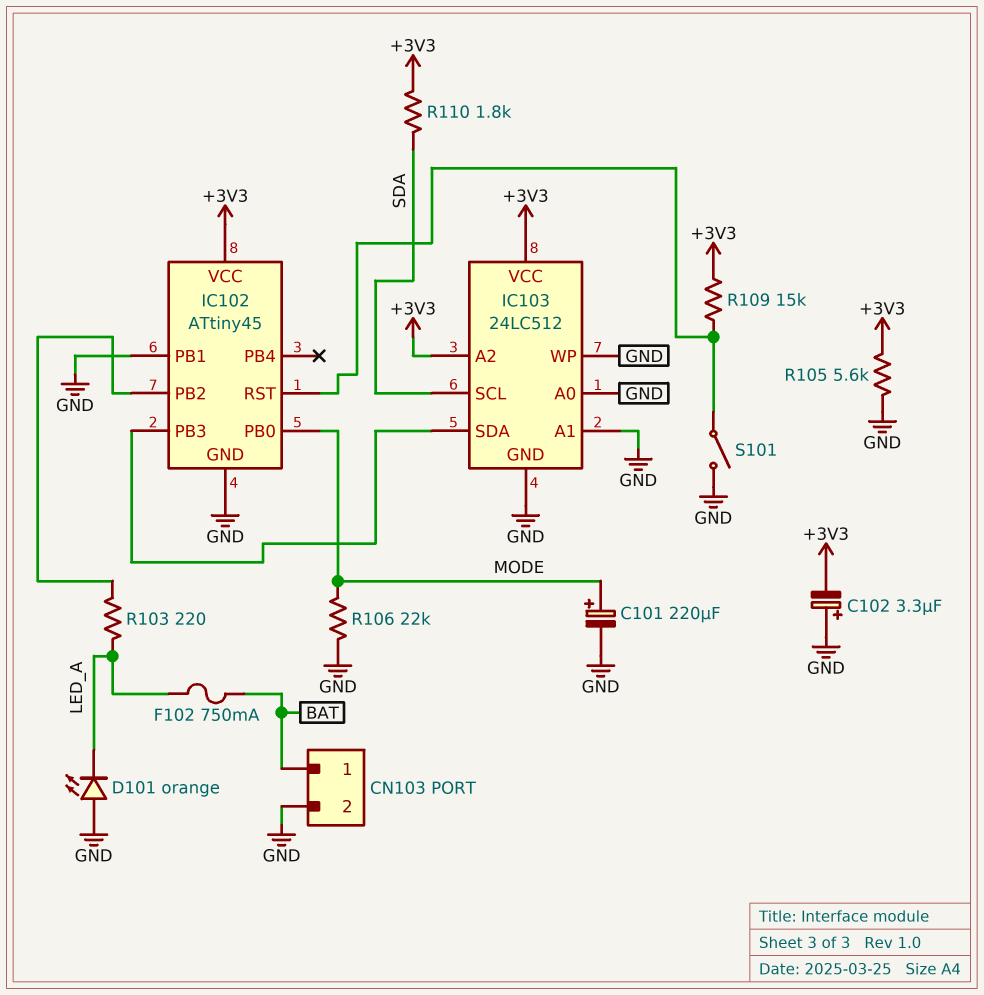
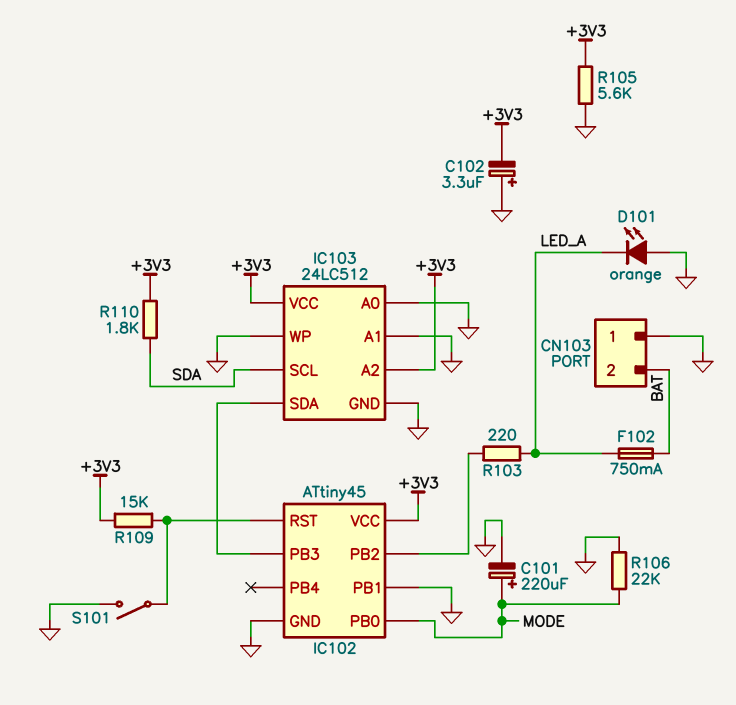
CN103 pin 1: BAT -> GND
CN103 pin 2: GND -> BAT

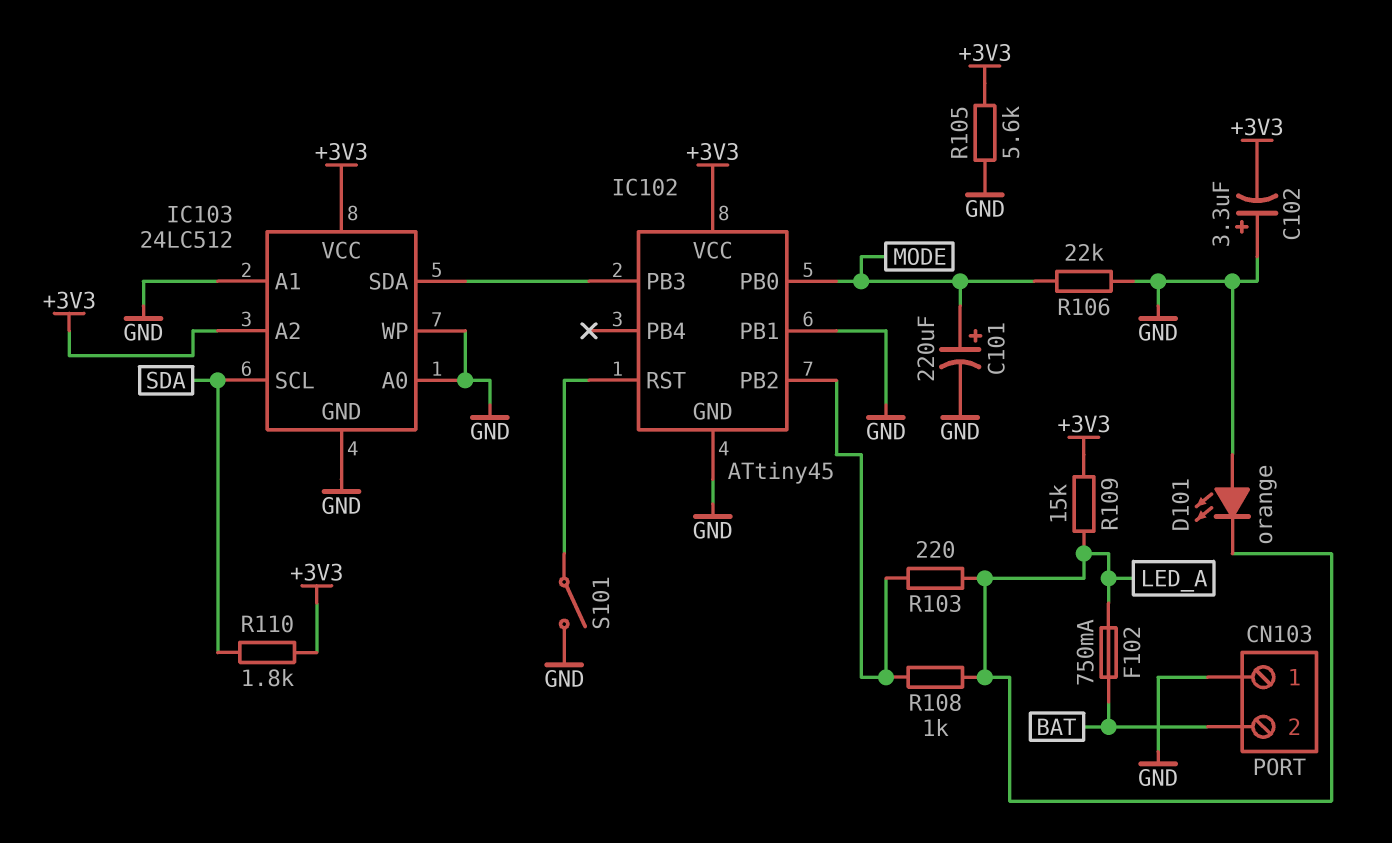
R108: none -> 1k (IC102/PB2, LED_A)
R109: 15k (+3V3, IC102/RST) -> 15k (+3V3, LED_A)

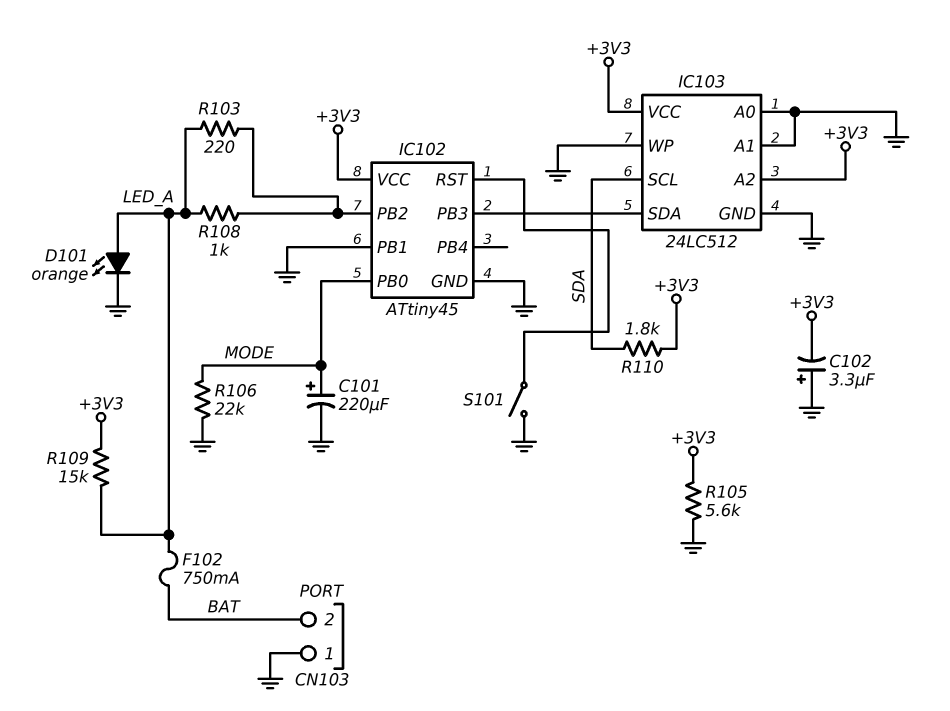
D101: LED orange (A GND, K LED_A) -> LED orange (A LED_A, K GND)

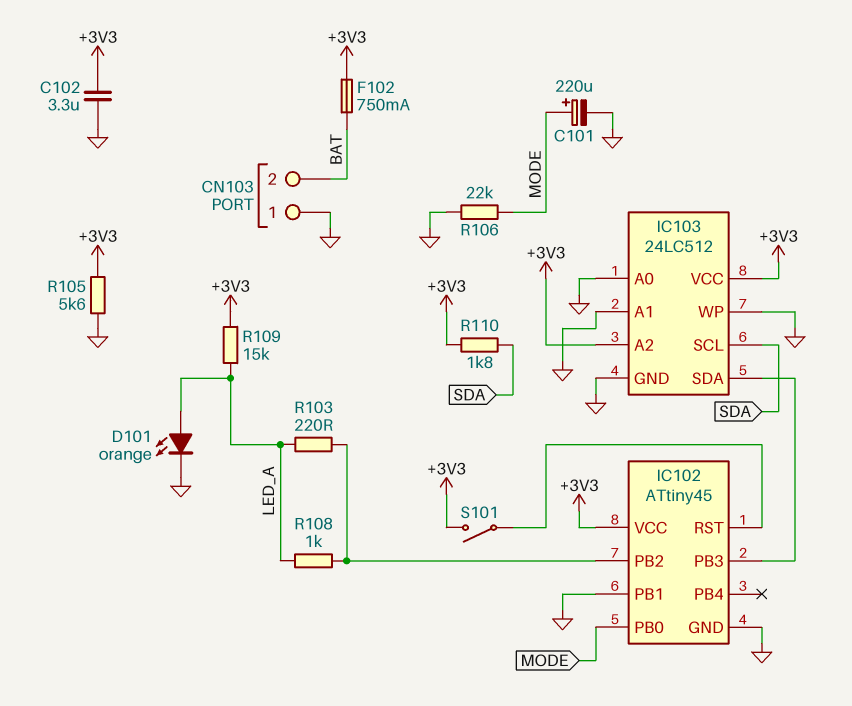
C102: 3.3uF (plus GND, minus +3V3) -> 3.3uF (+3V3, GND)
F102: 750mA (BAT, LED_A) -> 750mA (+3V3, BAT)
S101: switch (GND, IC102/RST) -> switch (+3V3, IC102/RST)

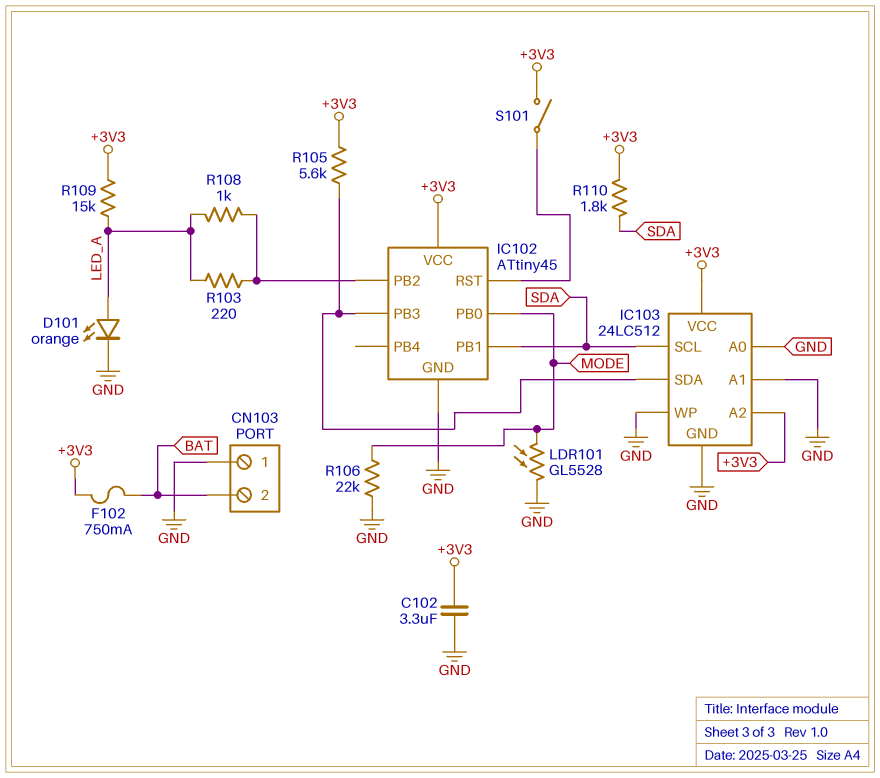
C101: 220uF (plus MODE, minus GND) -> none
IC102 pin PB1: GND -> SDA
LDR101: none -> GL5528 (GND, MODE)
R105: 5.6k (+3V3, GND) -> 5.6k (+3V3, IC102/PB3)

